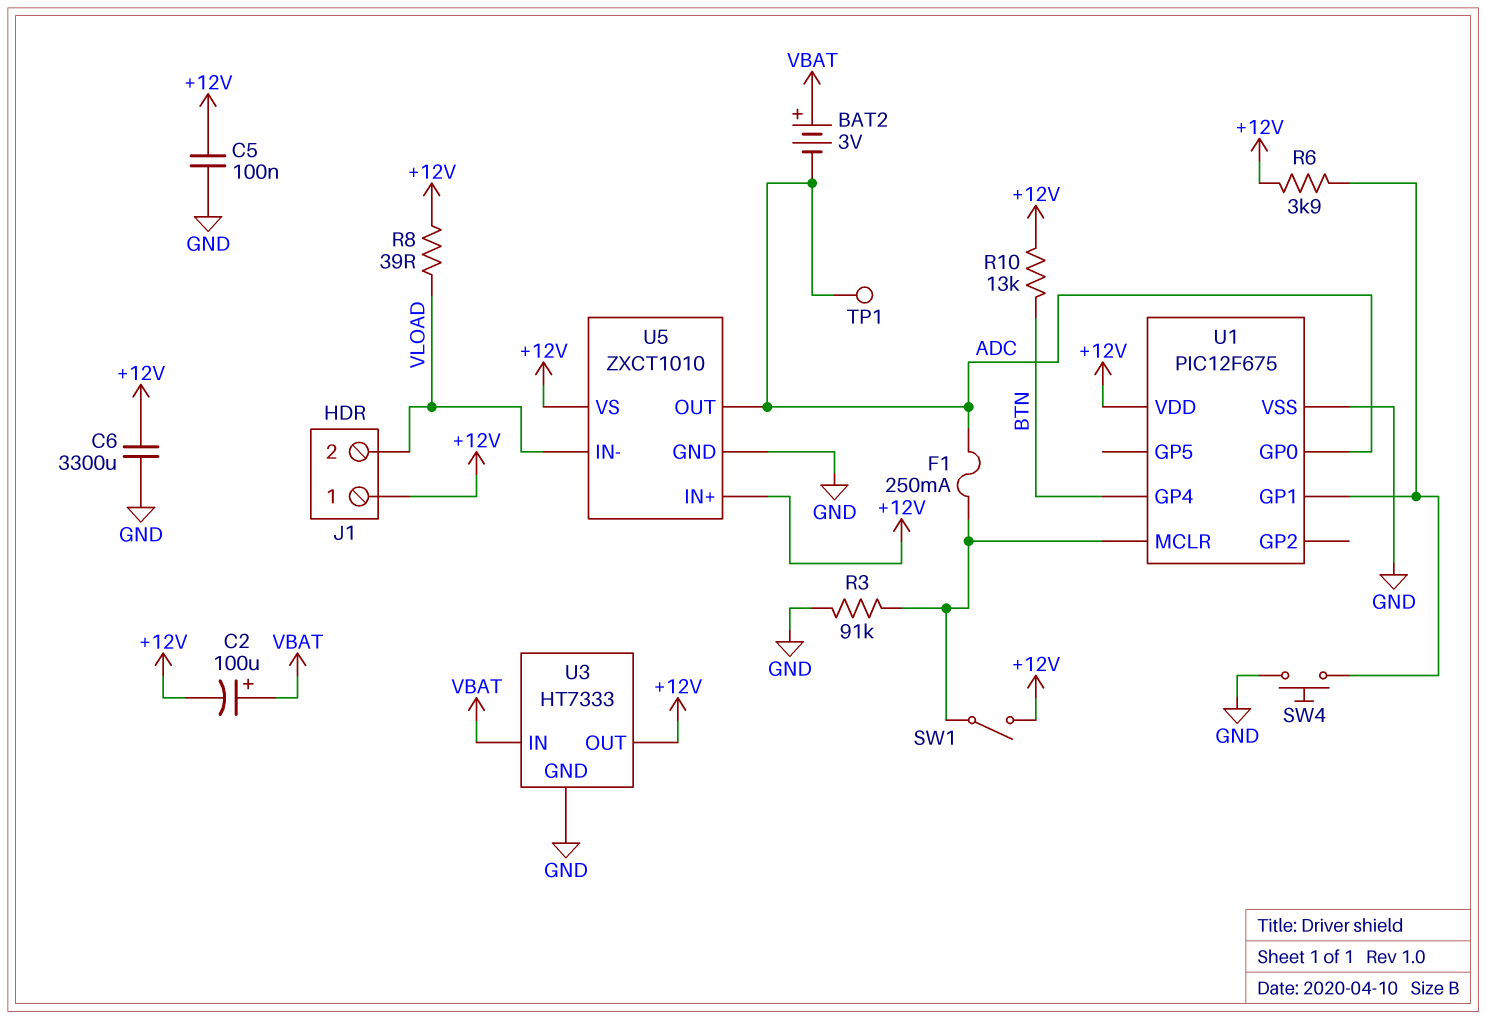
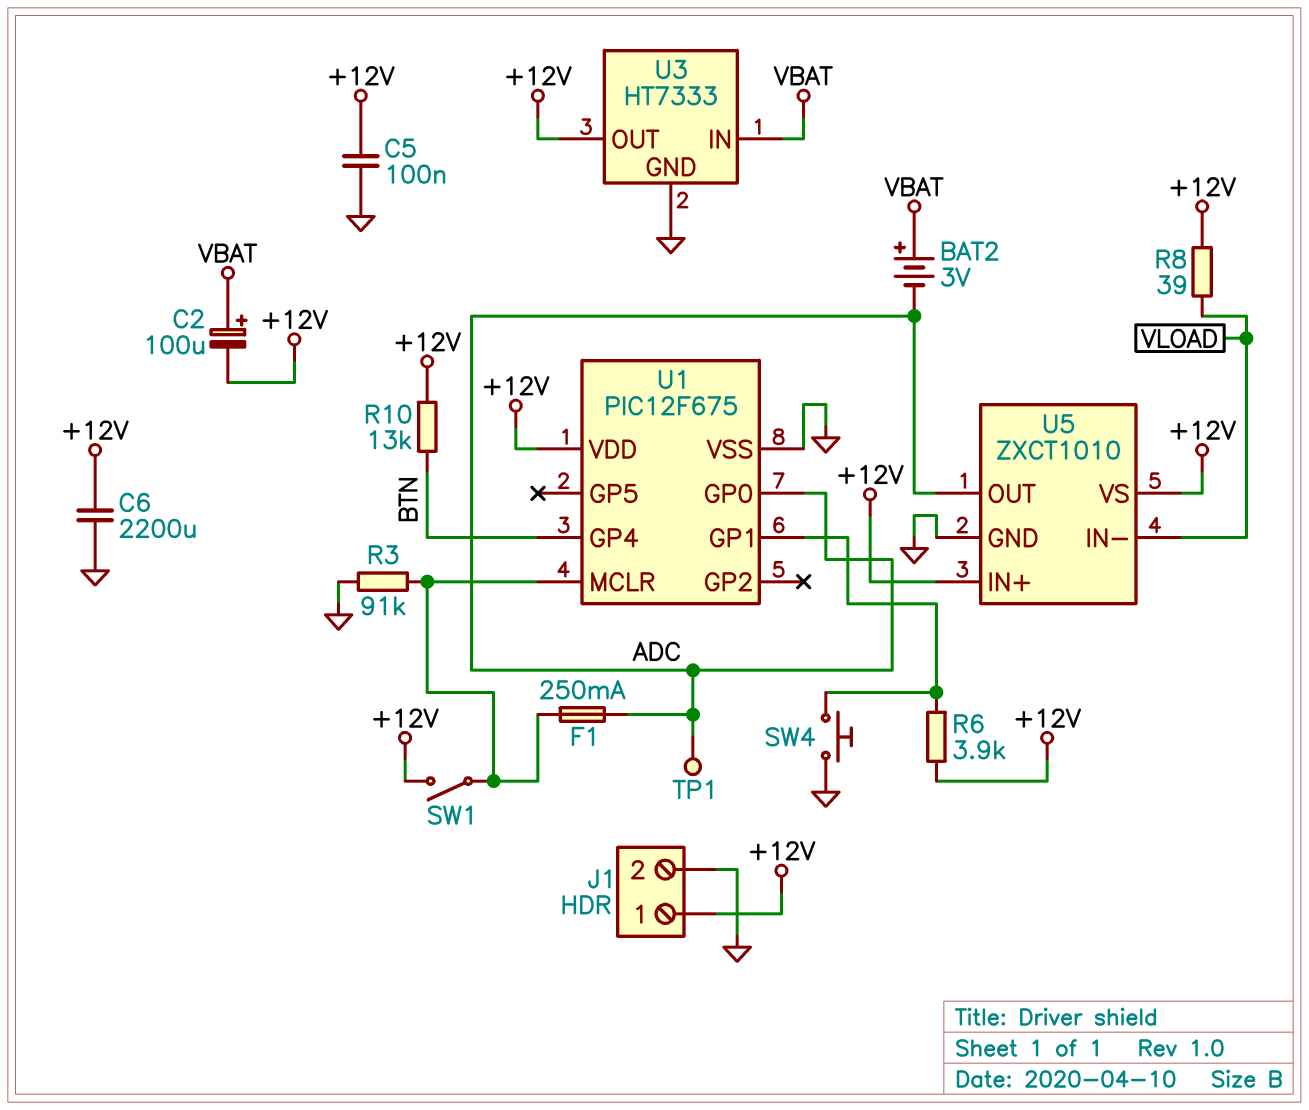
C6: 3300uF (+12V, GND) -> 2200uF (+12V, GND)
J1 pin 2: VLOAD -> GND

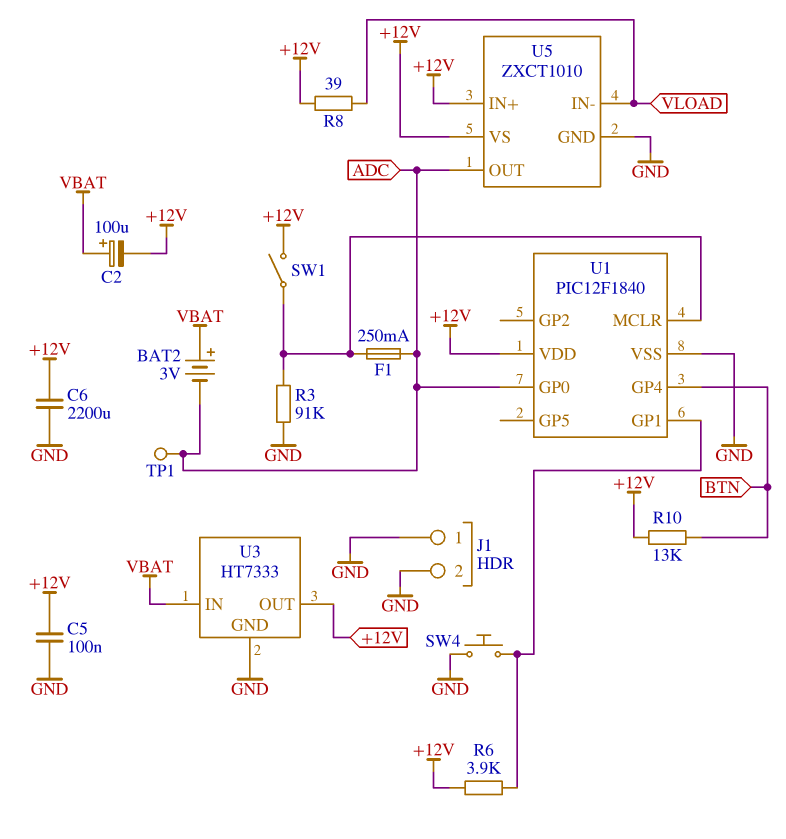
J1 pin 1: +12V -> GND
U1: PIC12F675 -> PIC12F1840

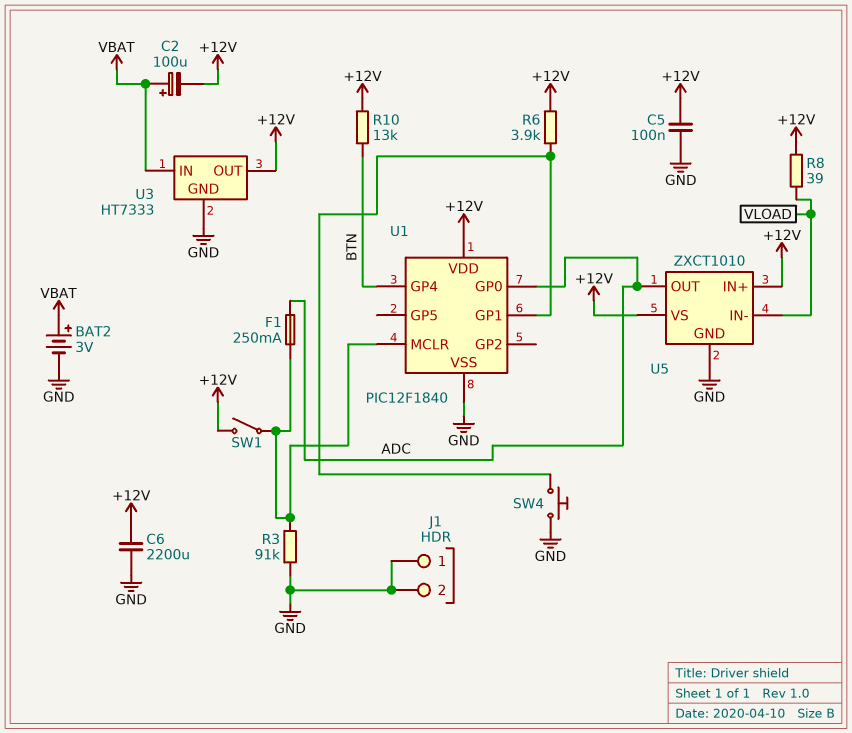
BAT2: 3V (plus VBAT, minus ADC) -> 3V (plus VBAT, minus GND)
TP1: test point (ADC) -> none

